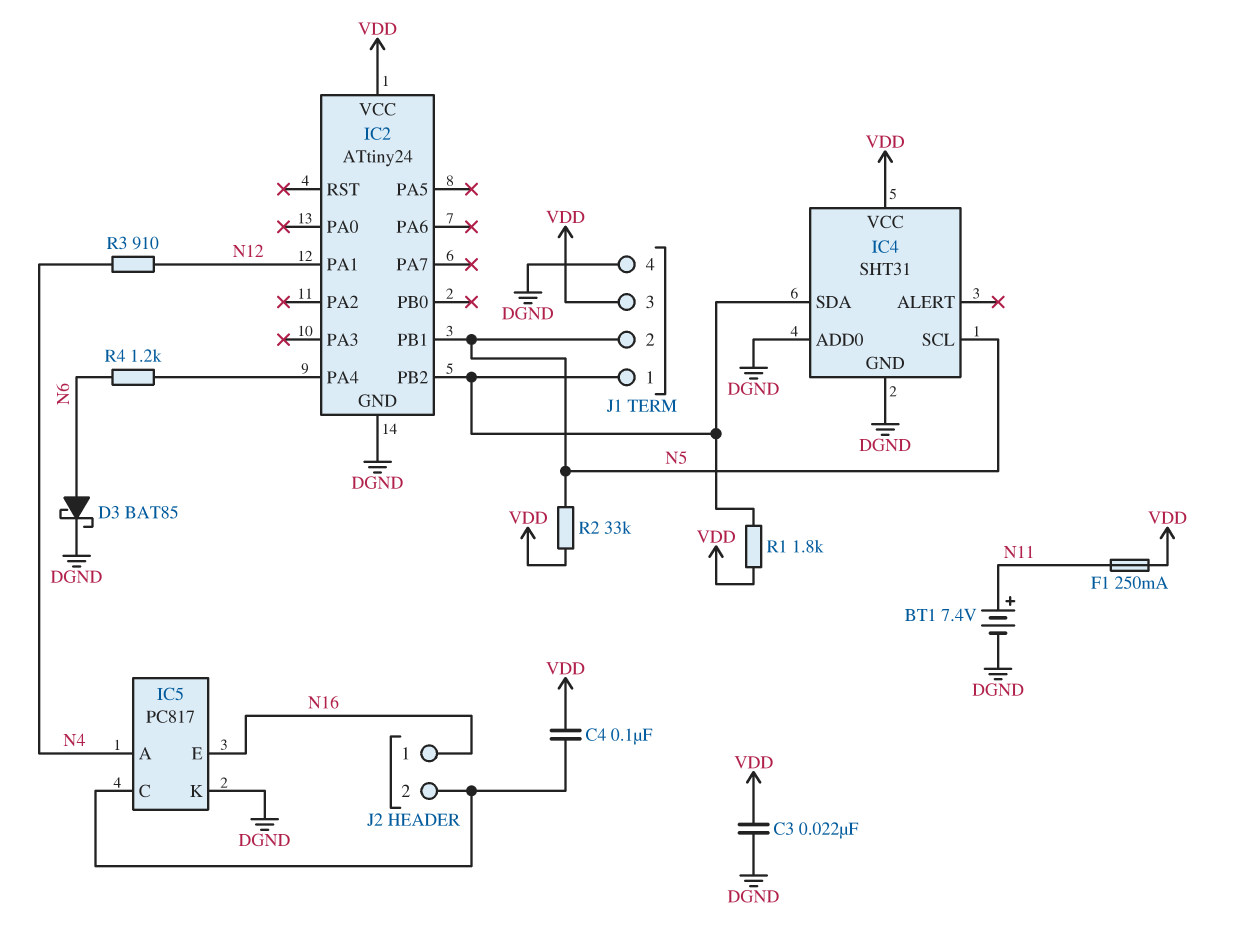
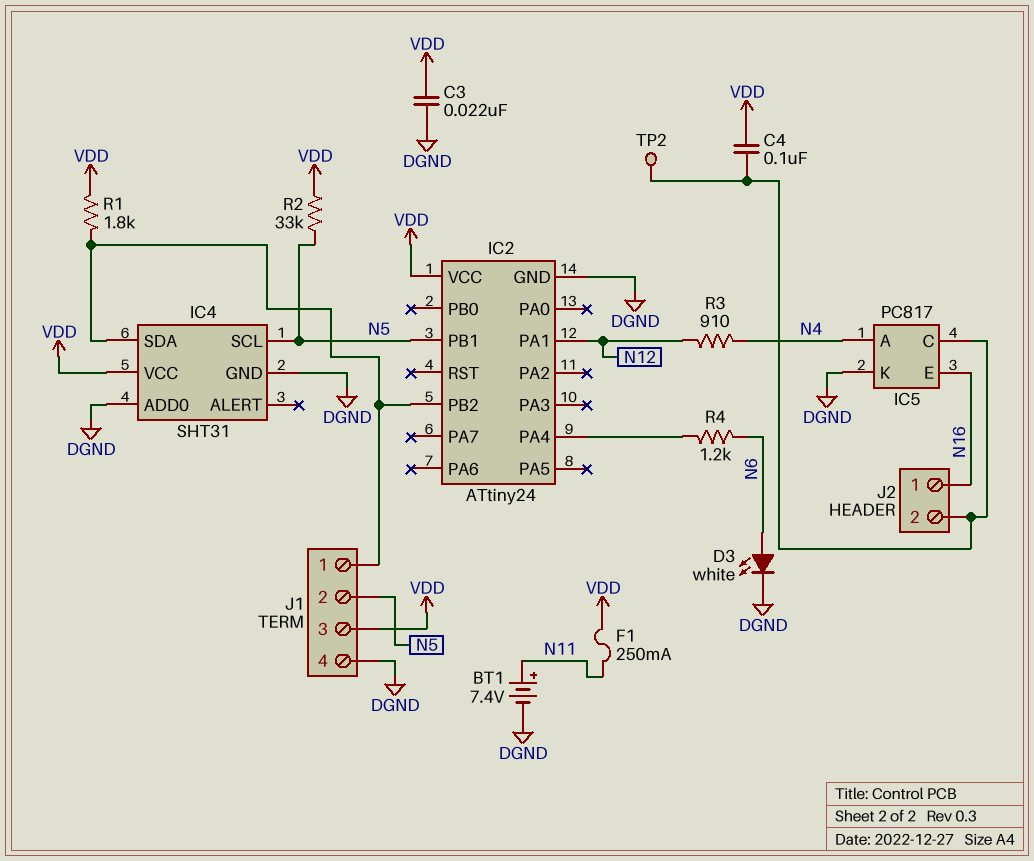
D3: schottky BAT85 (A N6, K DGND) -> LED white (A N6, K DGND)
TP2: none -> test point (IC5/C)

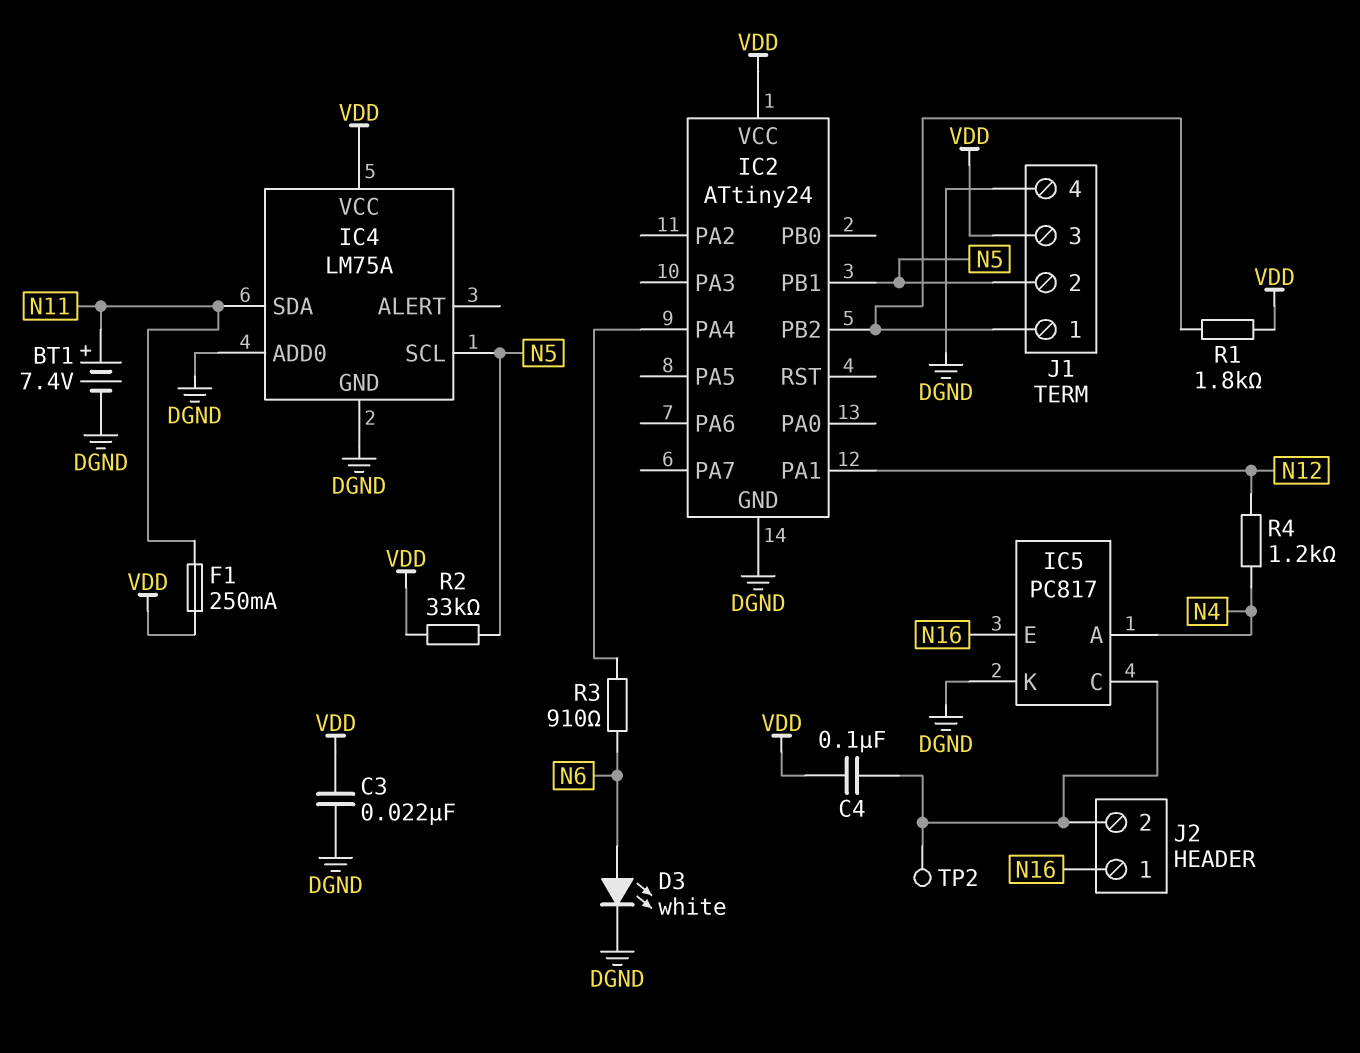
IC4: SHT31 -> LM75A
IC4 pin SDA: IC2/PB2 -> N11
R3: 910 (N4, N12) -> 910 (IC2/PA4, N6)
R4: 1.2k (IC2/PA4, N6) -> 1.2k (N4, N12)

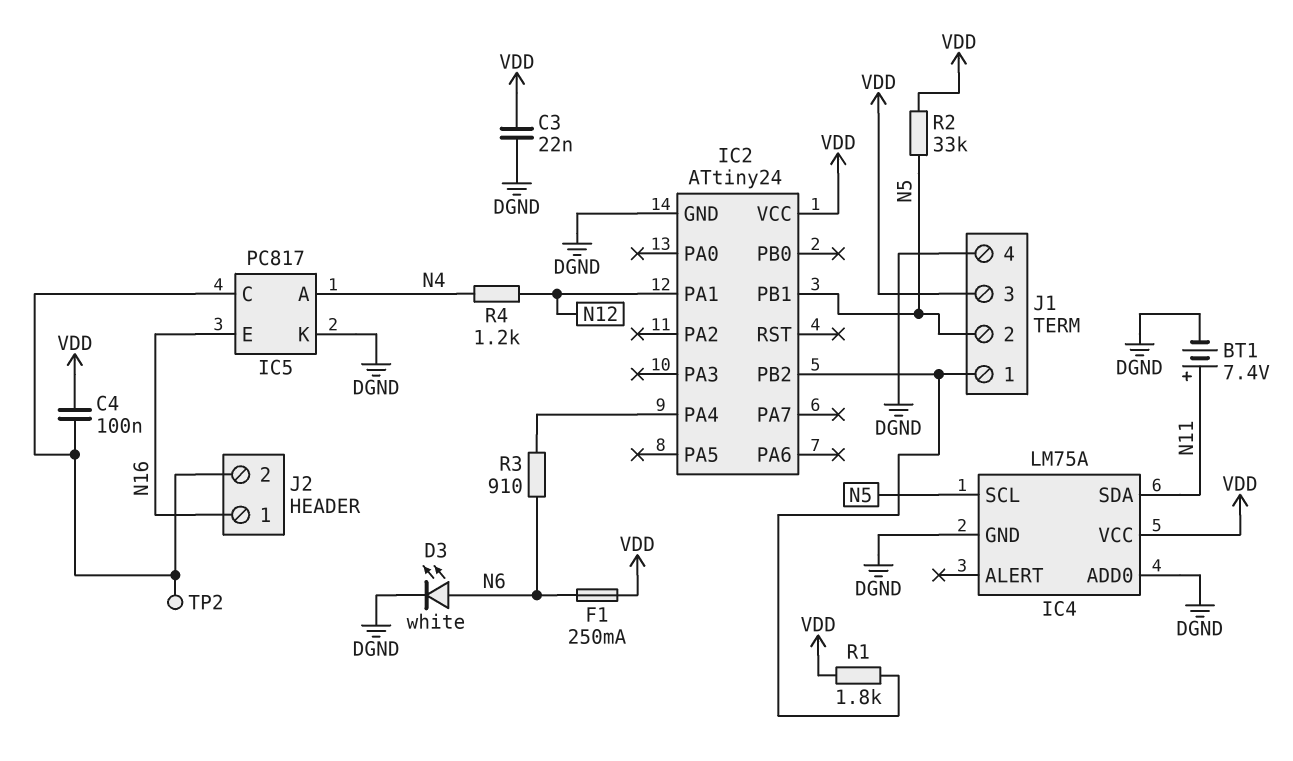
F1: 250mA (N11, VDD) -> 250mA (N6, VDD)

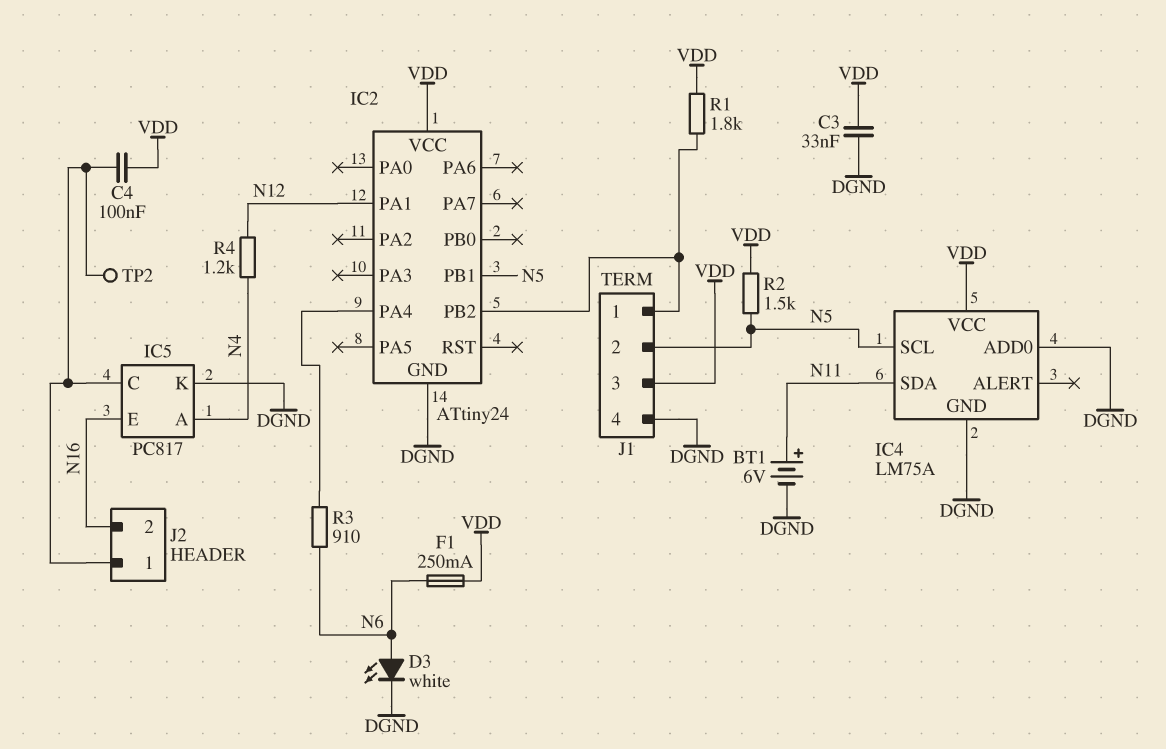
BT1: 7.4V (plus N11, minus DGND) -> 6V (plus N11, minus DGND)
C3: 22nF (DGND, VDD) -> 33nF (DGND, VDD)
J2 pin 1: N16 -> IC5/C
J2 pin 2: IC5/C -> N16
R2: 33k (N5, VDD) -> 1.5k (N5, VDD)

